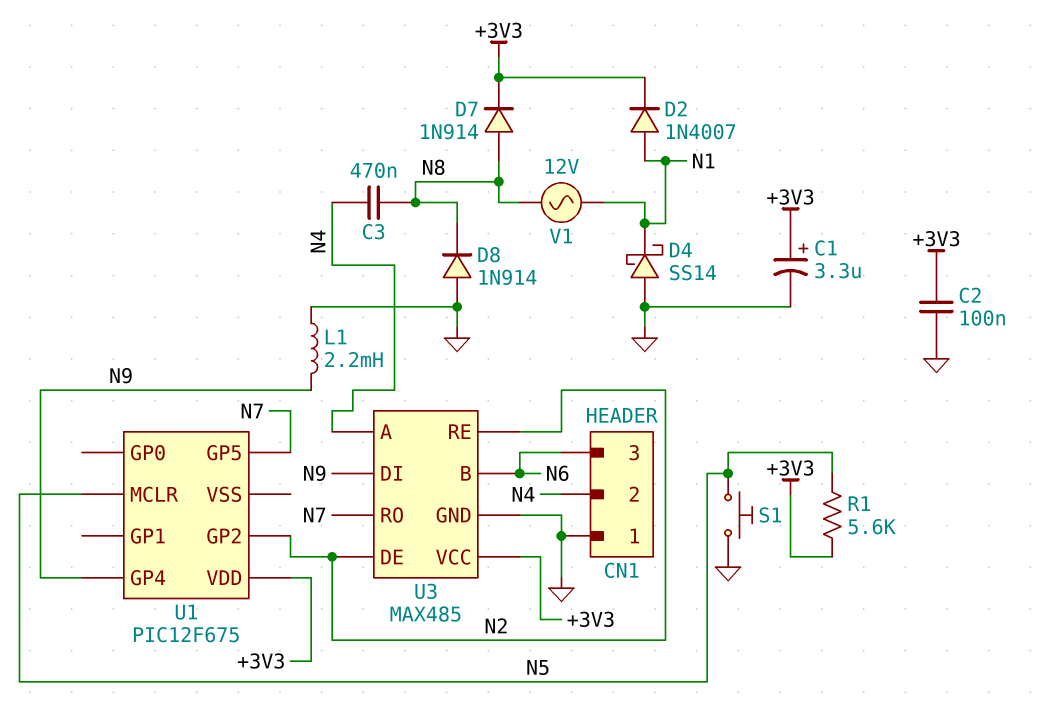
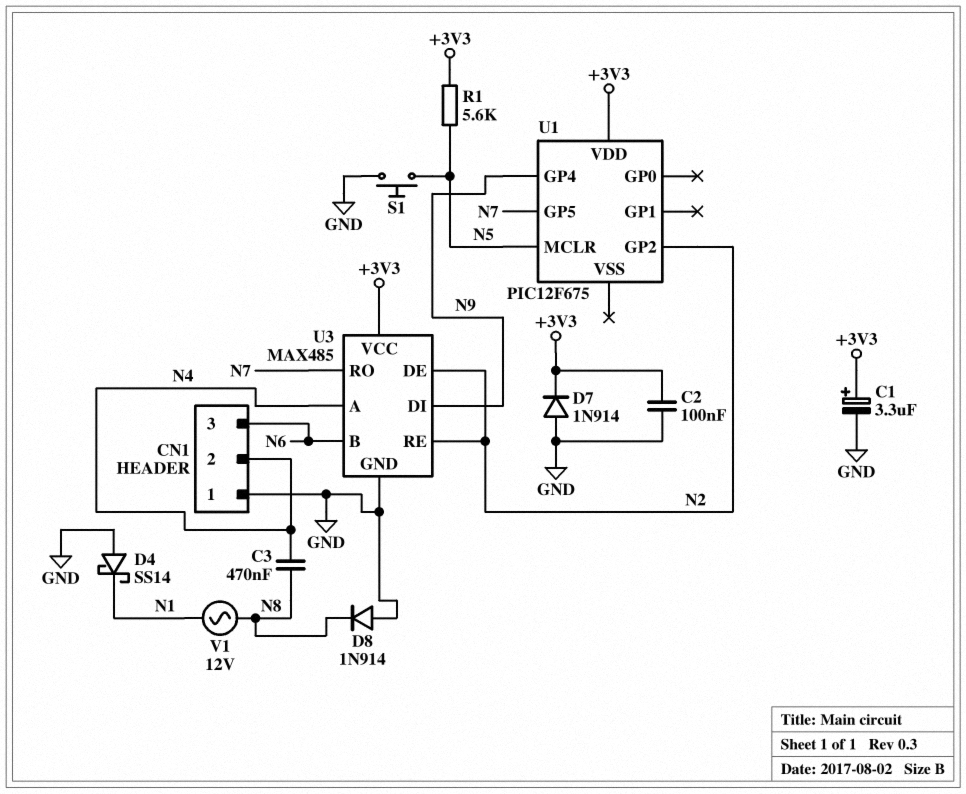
D2: diode 1N4007 (A N1, K +3V3) -> none
D7: diode 1N914 (A N8, K +3V3) -> diode 1N914 (A GND, K +3V3)
L1: 2.2mH (GND, N9) -> none

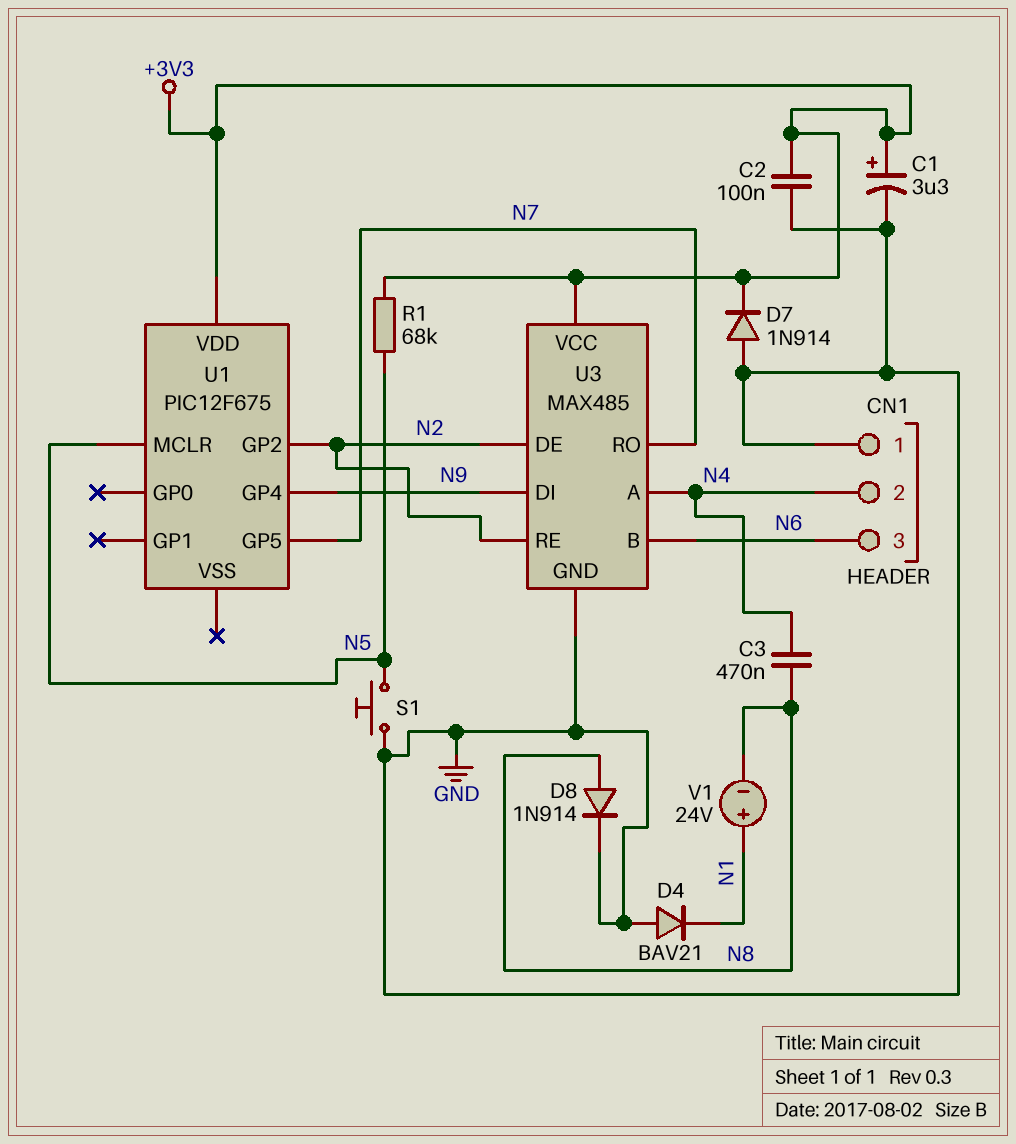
D4: schottky SS14 (A GND, K N1) -> diode BAV21 (A GND, K N1)
D8: diode 1N914 (A GND, K N8) -> diode 1N914 (A N8, K GND)
R1: 5.6k (+3V3, N5) -> 68k (+3V3, N5)
V1: AC 12V (N1, N8) -> 24V (plus N1, minus N8)

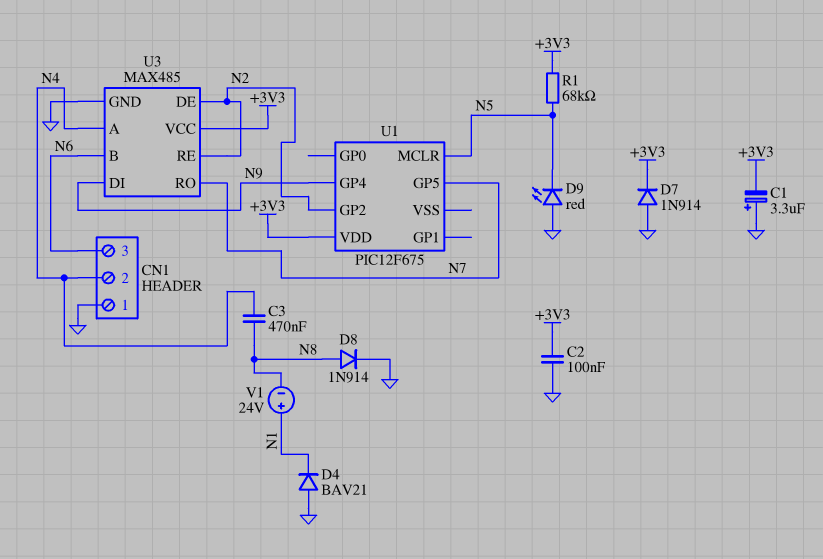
C1: 3.3uF (plus +3V3, minus GND) -> 3.3uF (plus GND, minus +3V3)
D9: none -> LED red (A GND, K N5)
S1: button (GND, N5) -> none

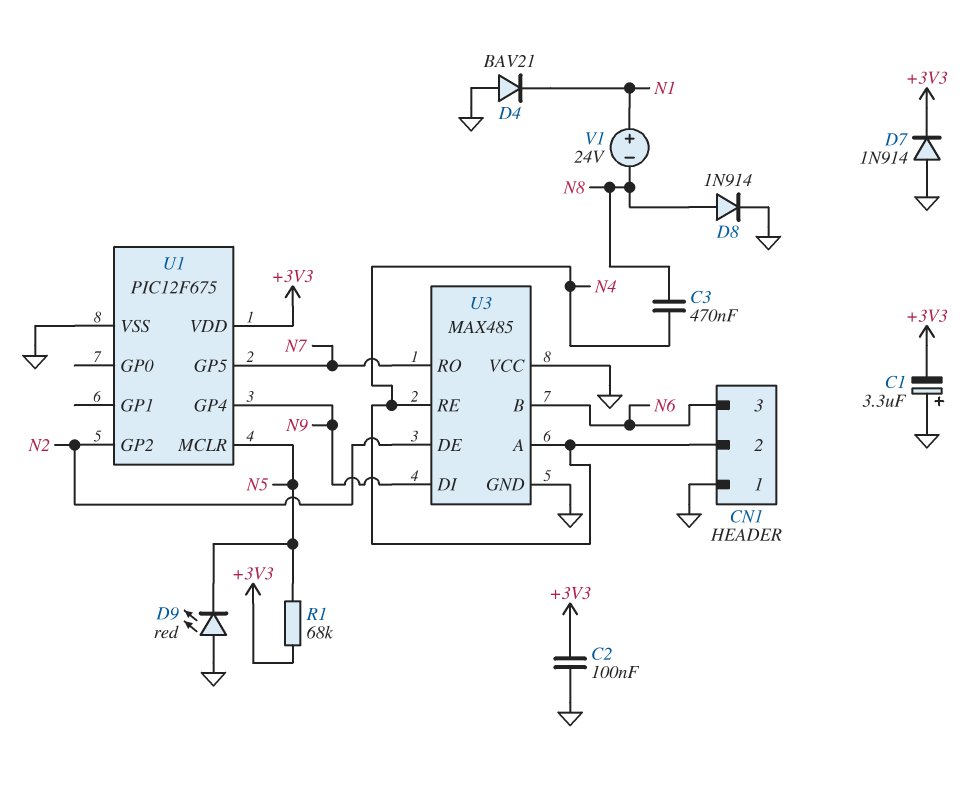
U1 pin VSS: none -> GND
U3 pin RE: N2 -> N4
U3 pin VCC: +3V3 -> GND

